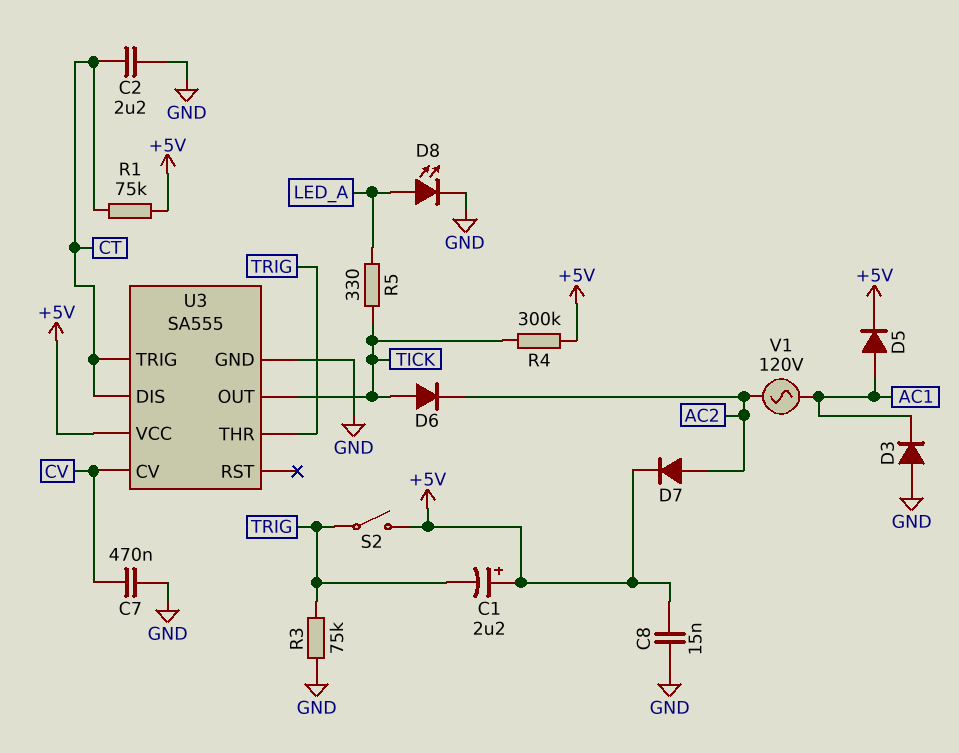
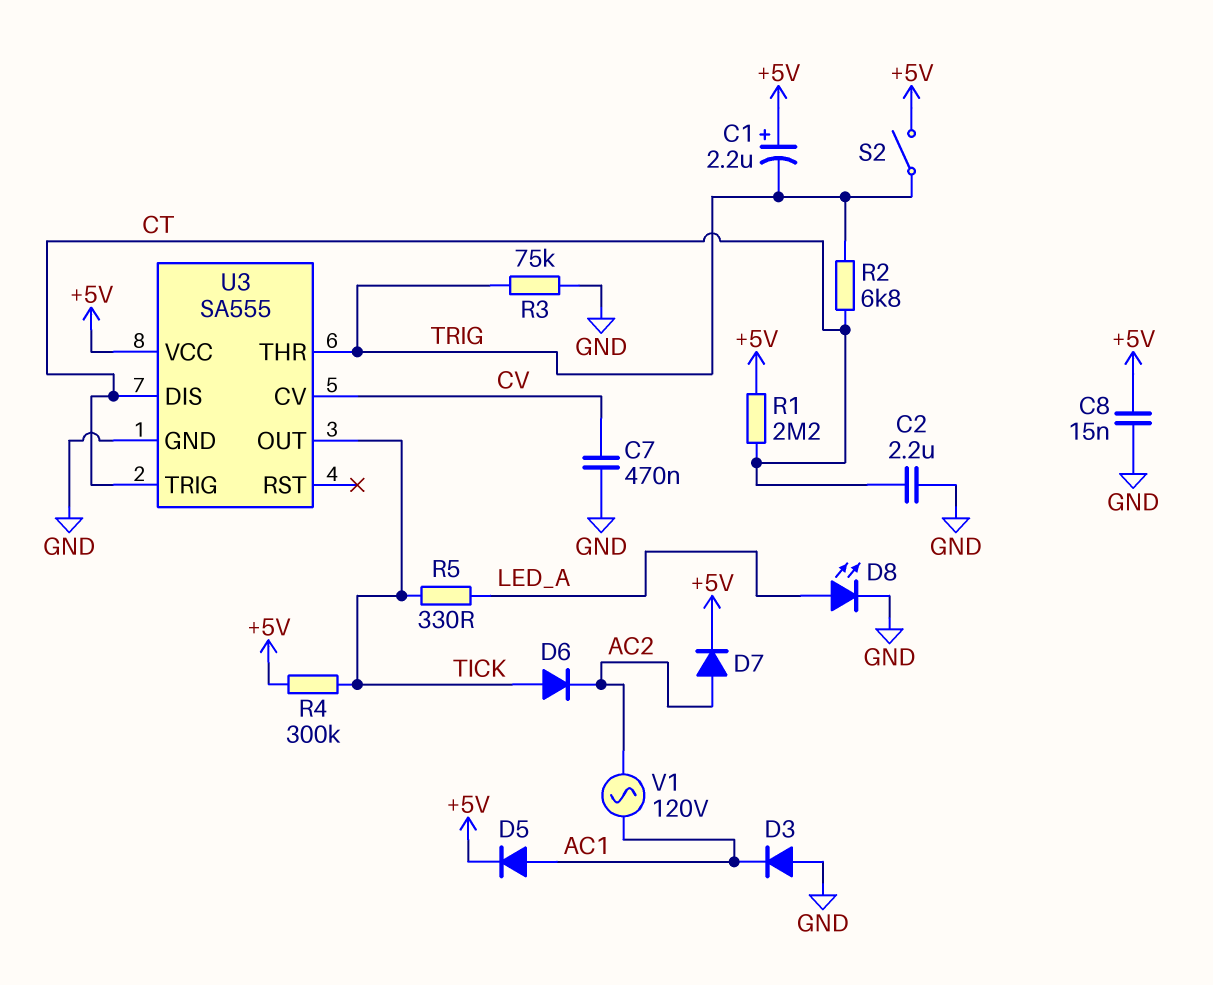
R1: 75k (+5V, CT) -> 2.2M (+5V, CT)
R2: none -> 6.8k (CT, TRIG)

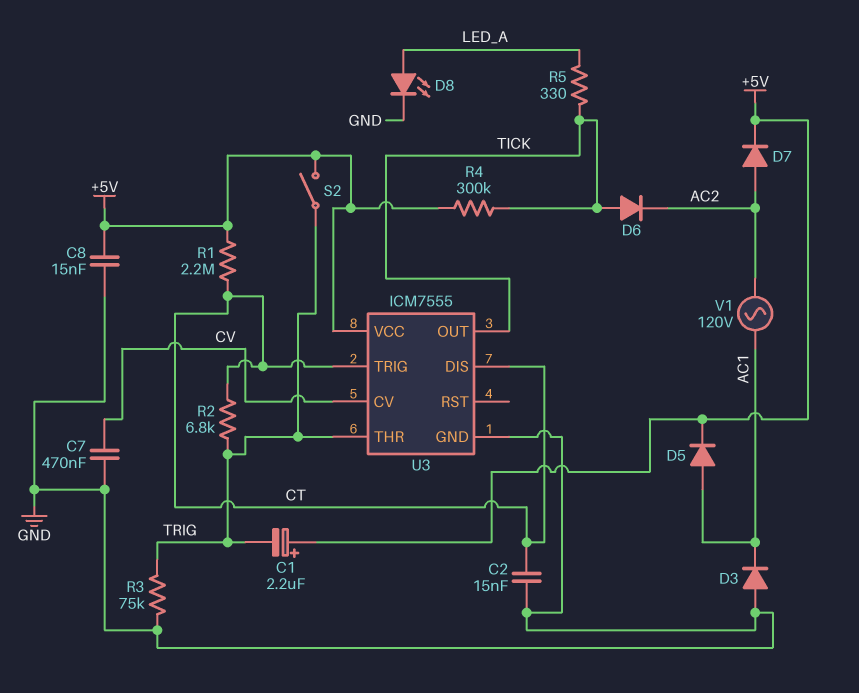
C2: 2.2uF (CT, GND) -> 15nF (CT, GND)
U3: SA555 -> ICM7555

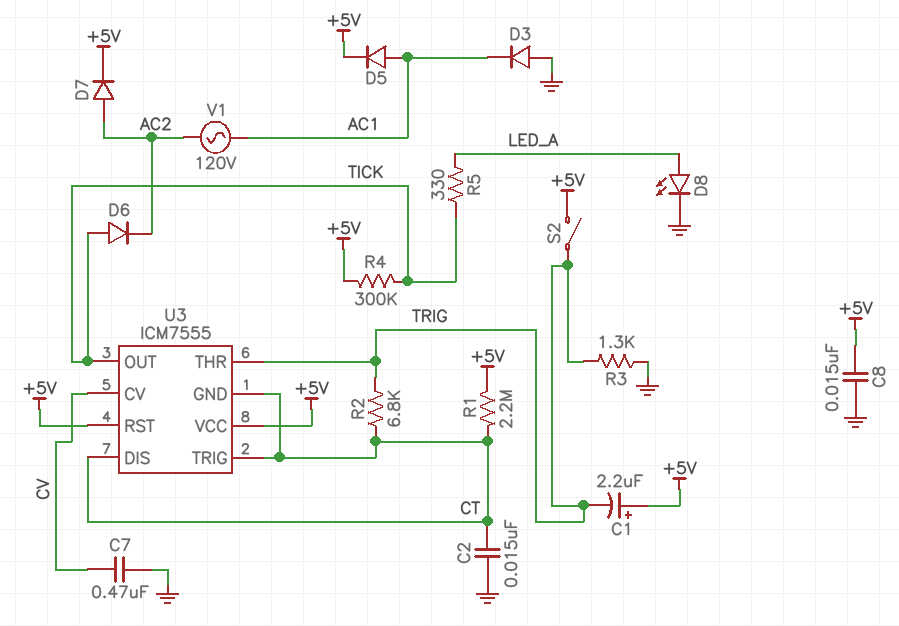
R3: 75k (GND, TRIG) -> 1.3k (GND, TRIG)
U3 pin GND: GND -> CT
U3 pin RST: none -> +5V

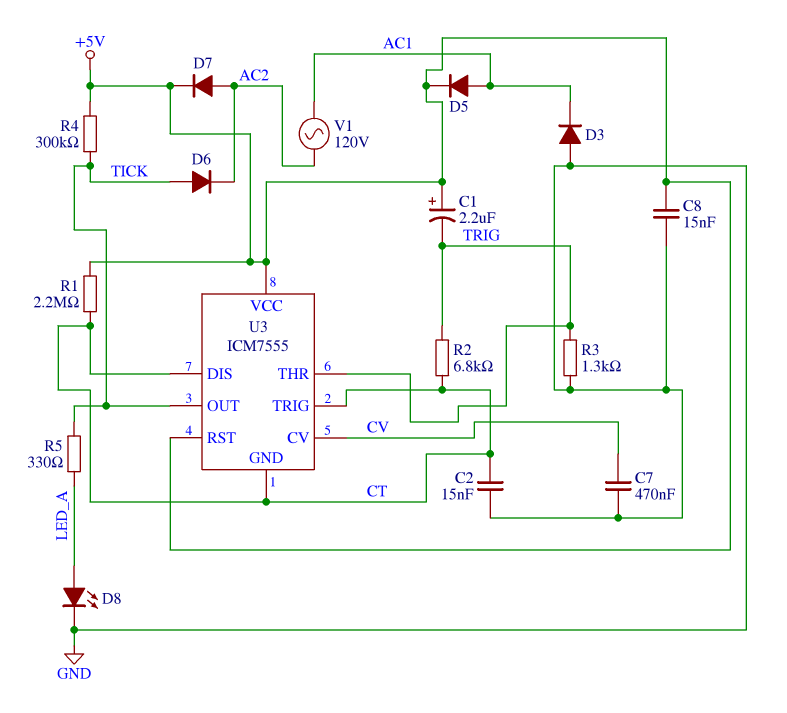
S2: switch (+5V, TRIG) -> none

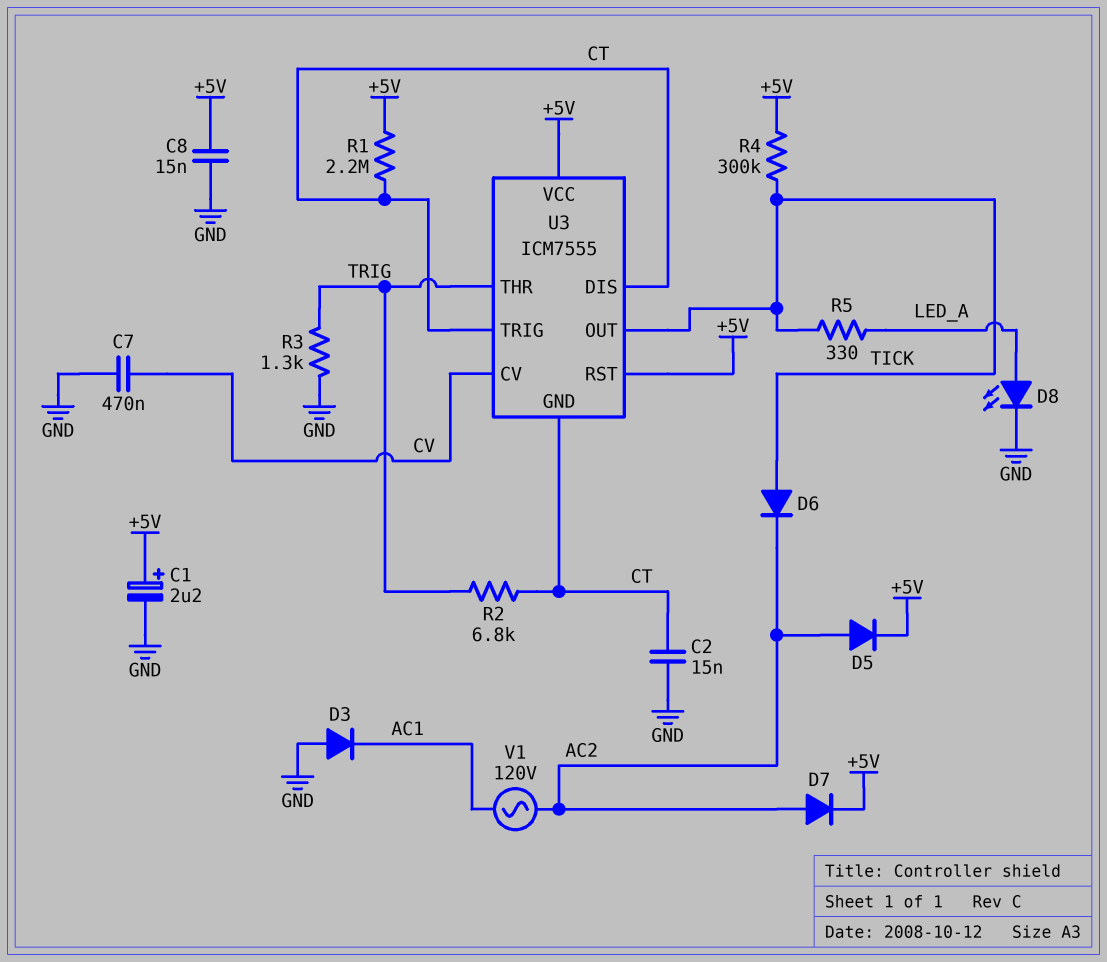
C1: 2.2uF (plus +5V, minus TRIG) -> 2.2uF (plus +5V, minus GND)
D5: diode (A AC1, K +5V) -> diode (A AC2, K +5V)

